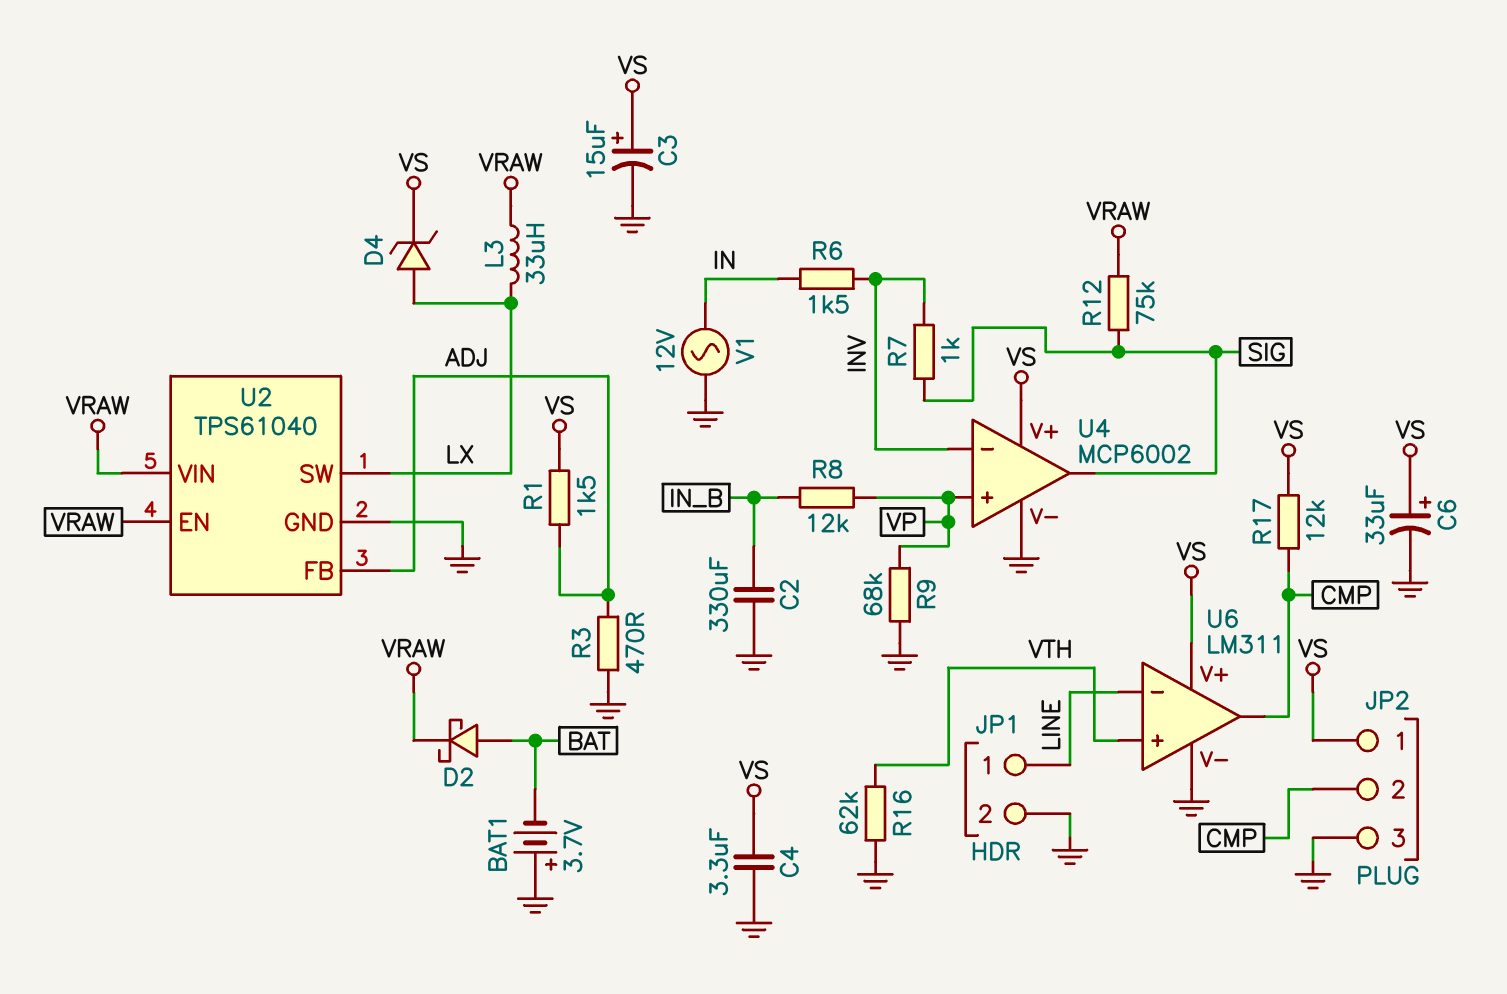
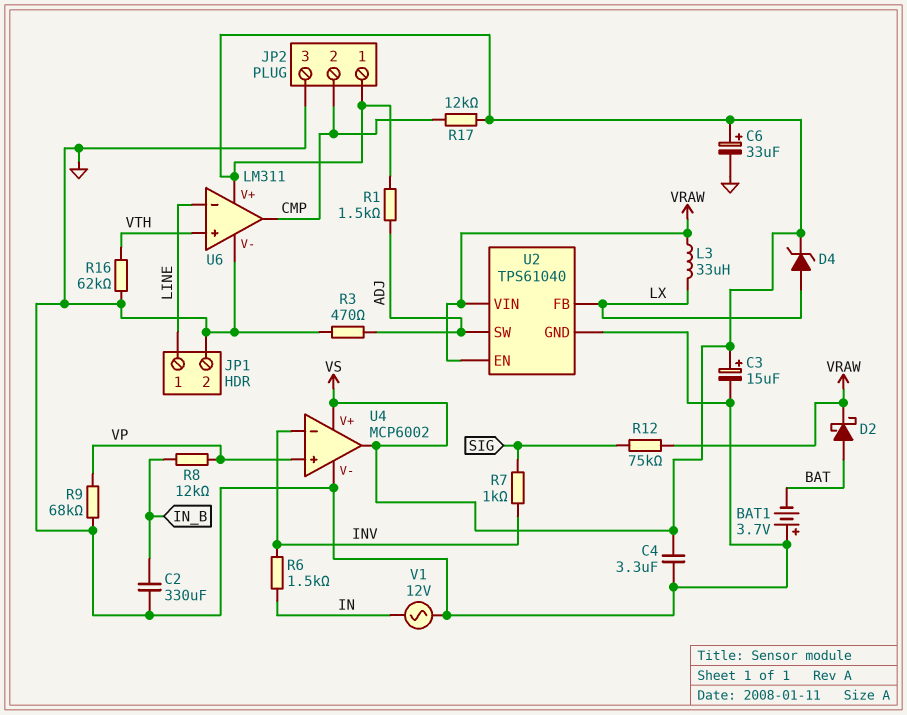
U2 pin FB: ADJ -> LX
U2 pin SW: LX -> ADJ
U4 pin out: SIG -> VS

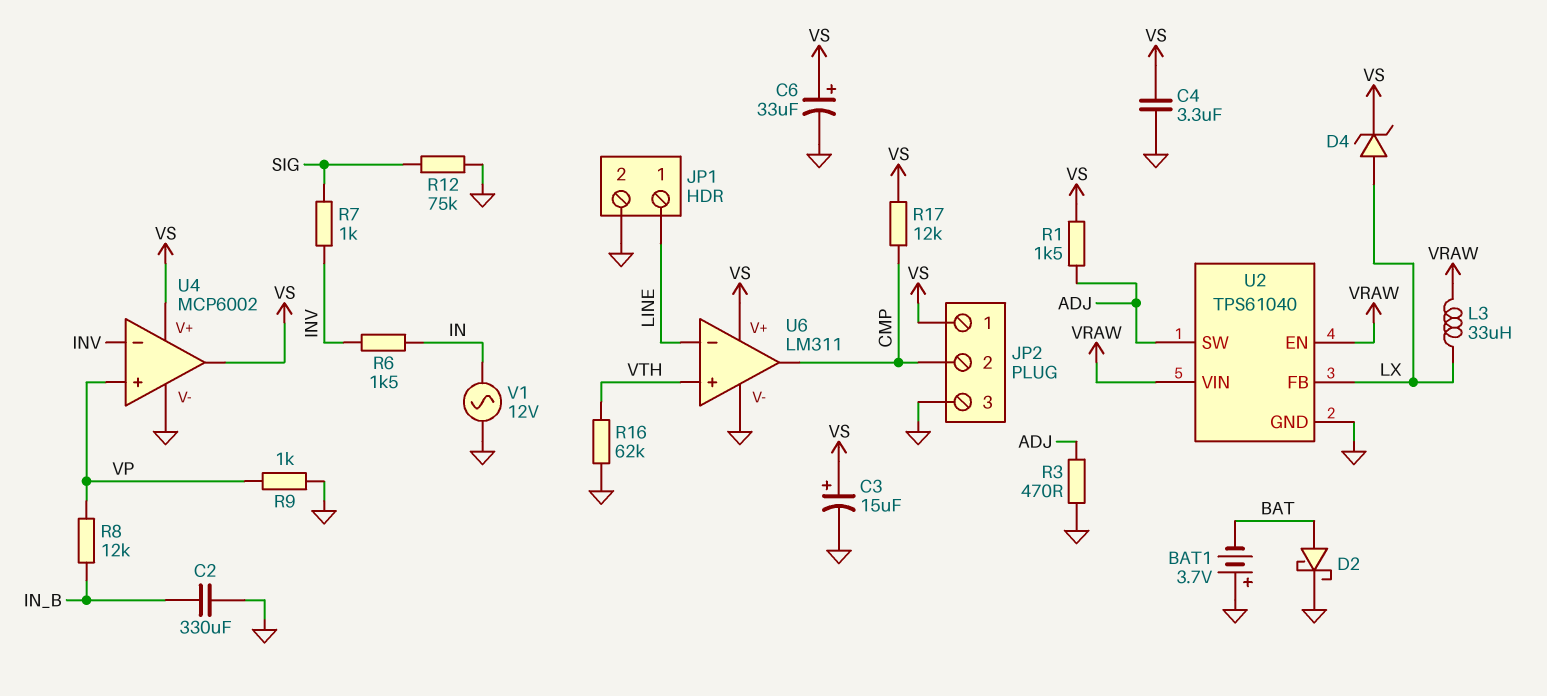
D2: schottky (A BAT, K VRAW) -> schottky (A BAT, K GND)
R9: 68k (GND, VP) -> 1k (GND, VP)
R12: 75k (SIG, VRAW) -> 75k (GND, SIG)

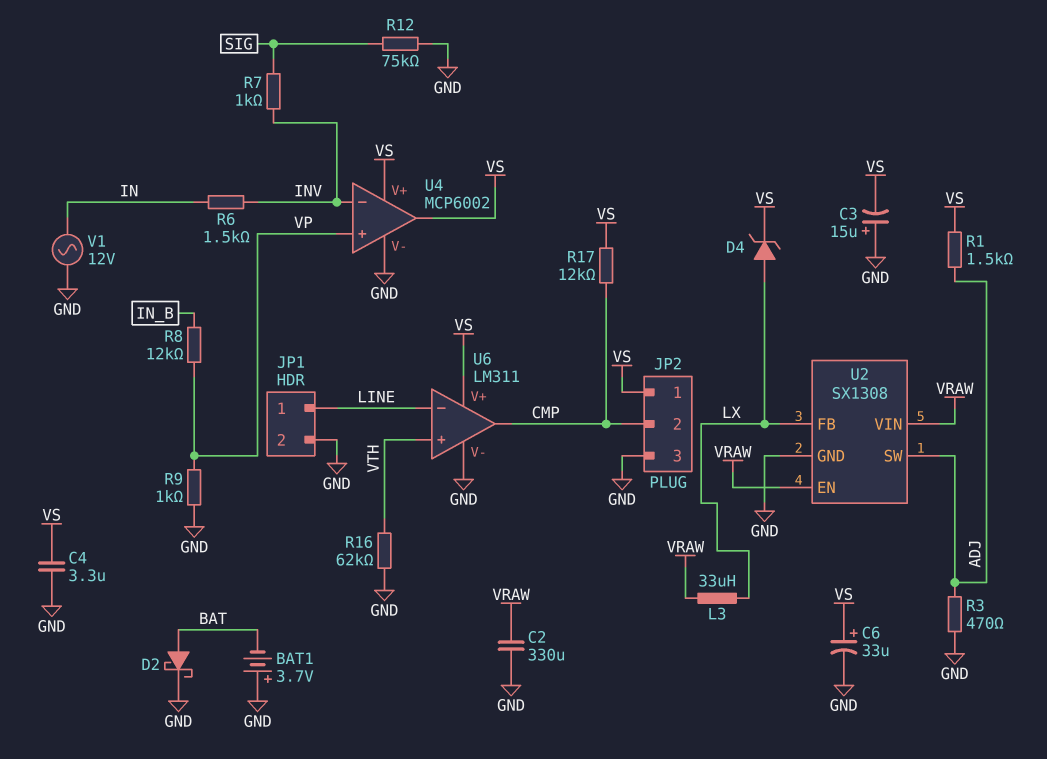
C2: 330uF (GND, IN_B) -> 330uF (GND, VRAW)
C3: 15uF (plus VS, minus GND) -> 15uF (plus GND, minus VS)
U2: TPS61040 -> SX1308

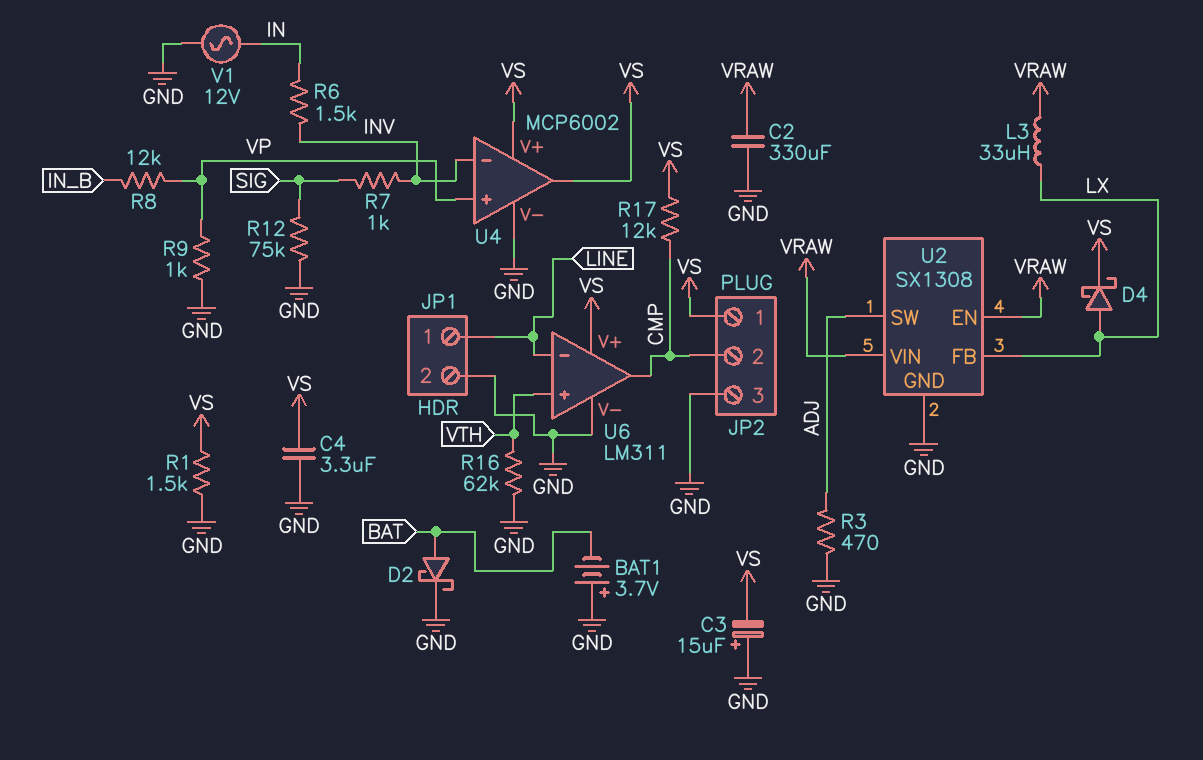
C6: 33uF (plus VS, minus GND) -> none
D4: zener (A LX, K VS) -> schottky (A LX, K VS)
R1: 1.5k (ADJ, VS) -> 1.5k (GND, VS)

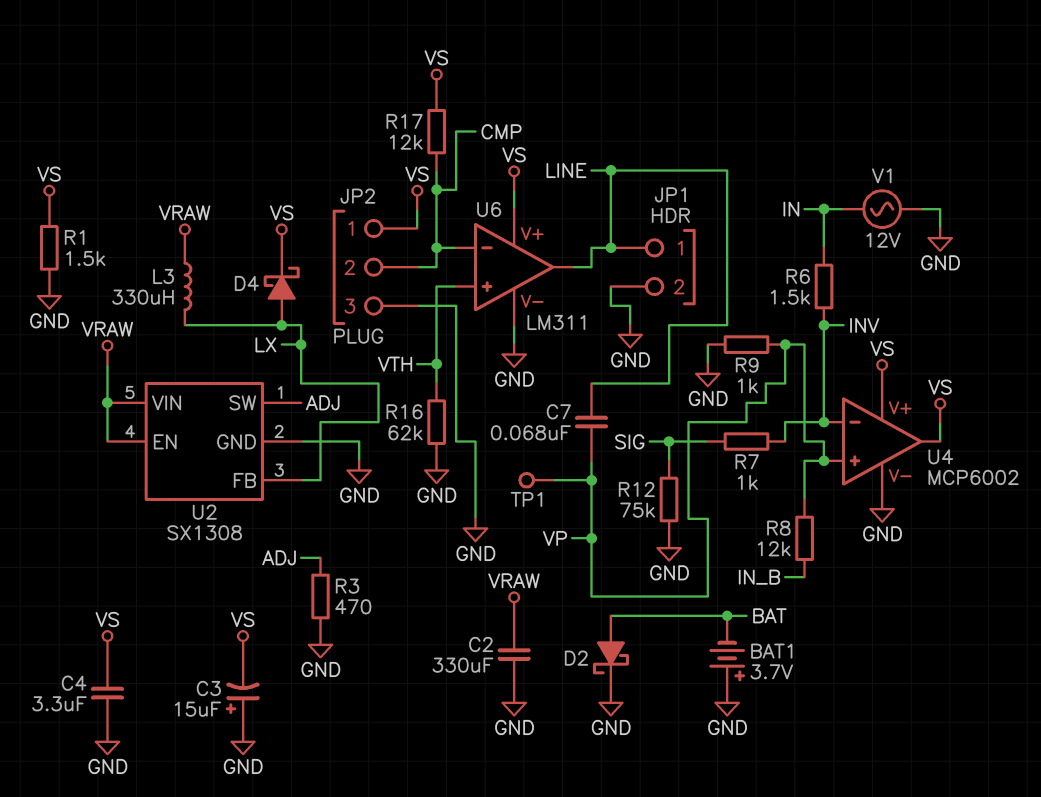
C7: none -> 68nF (LINE, VP)
L3: 33uH (LX, VRAW) -> 330uH (LX, VRAW)
TP1: none -> test point (VP)
U6 pin in-: LINE -> CMP
U6 pin out: CMP -> LINE

